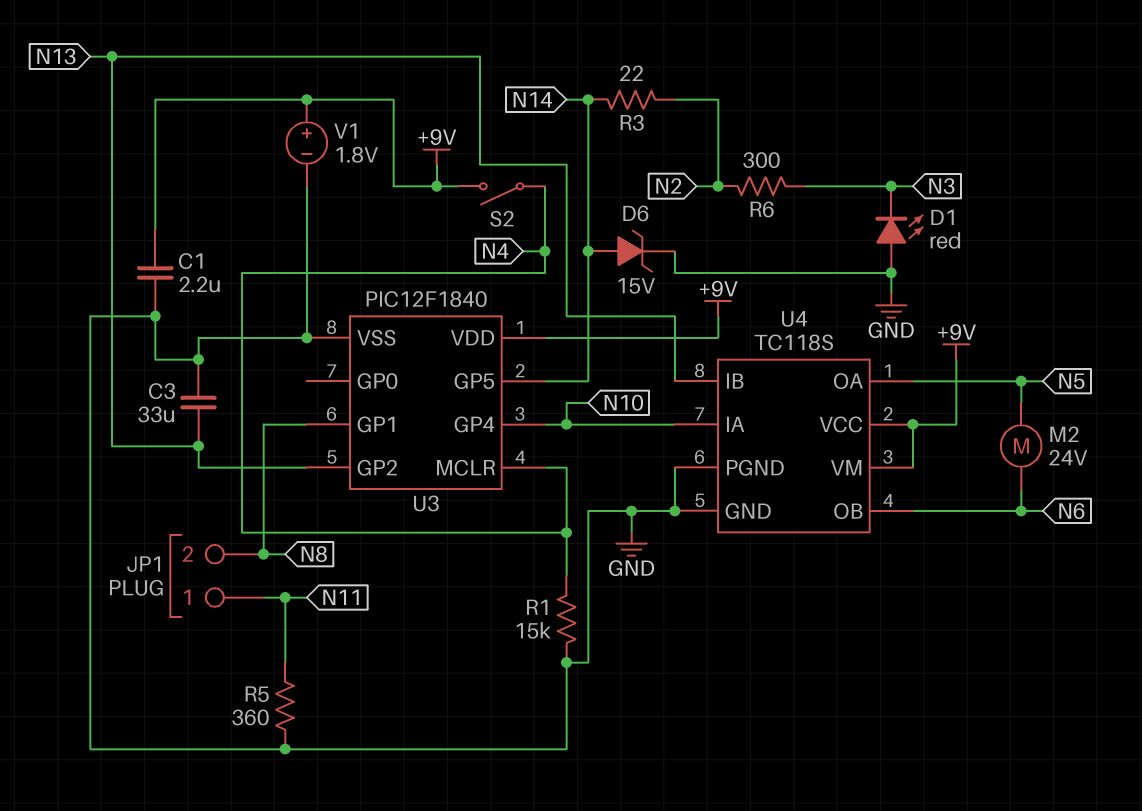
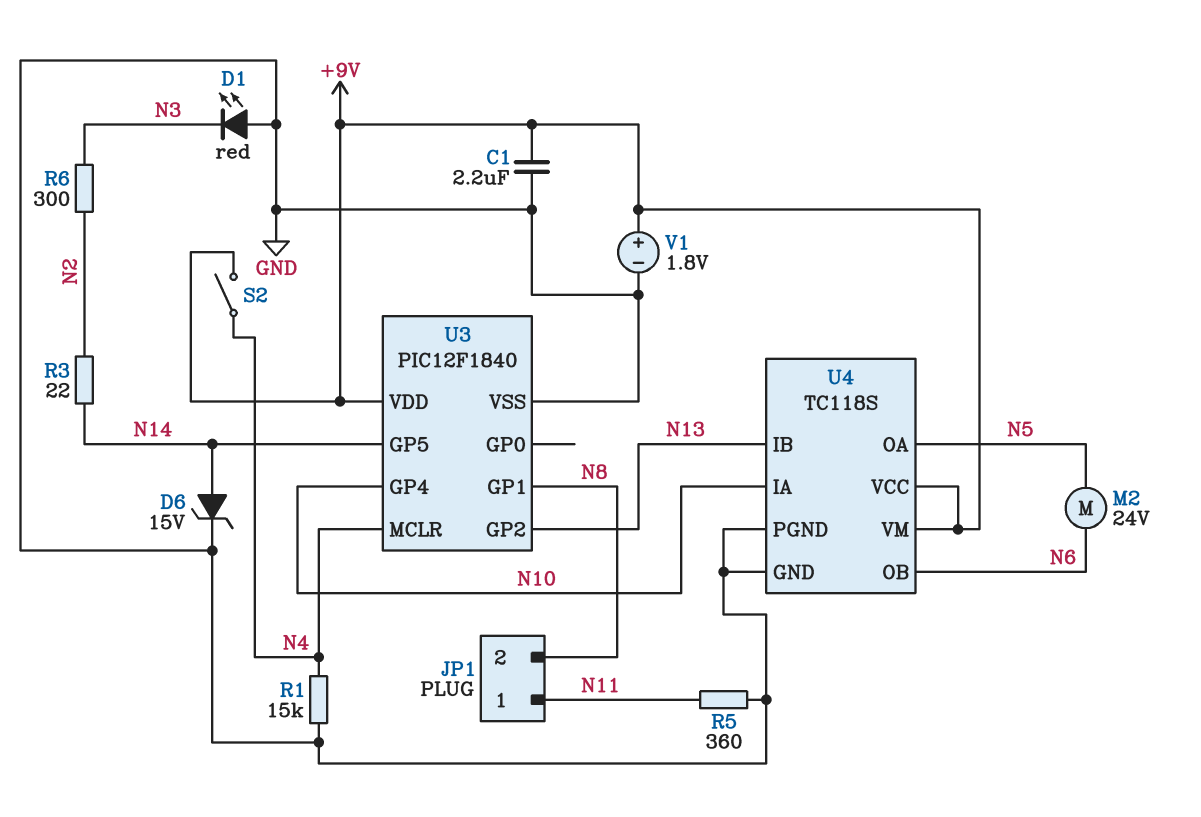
C3: 33uF (GND, N13) -> none

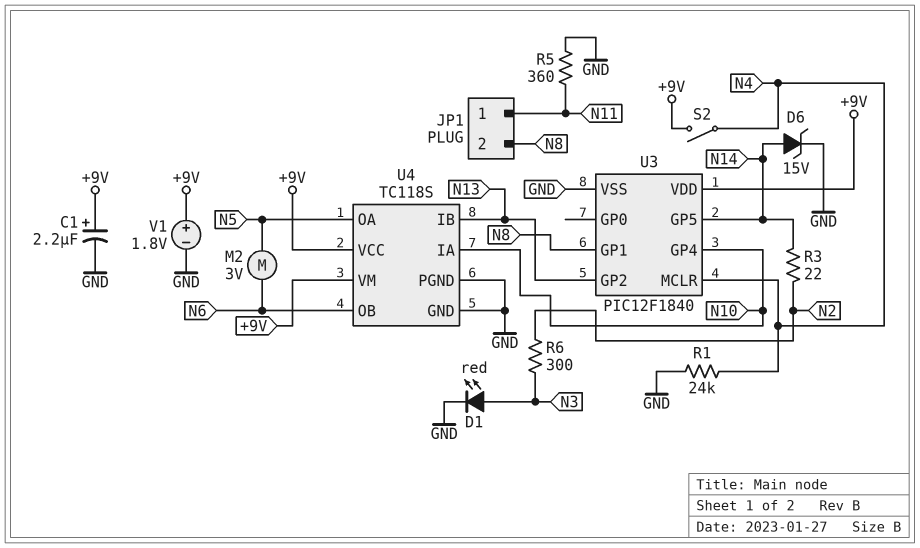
C1: 2.2uF (+9V, GND) -> 2.2uF (plus +9V, minus GND)
D1: LED red (A GND, K N3) -> LED red (A N3, K GND)
M2: motor 24V (N5, N6) -> motor 3V (N5, N6)
R1: 15k (GND, N4) -> 24k (GND, N4)

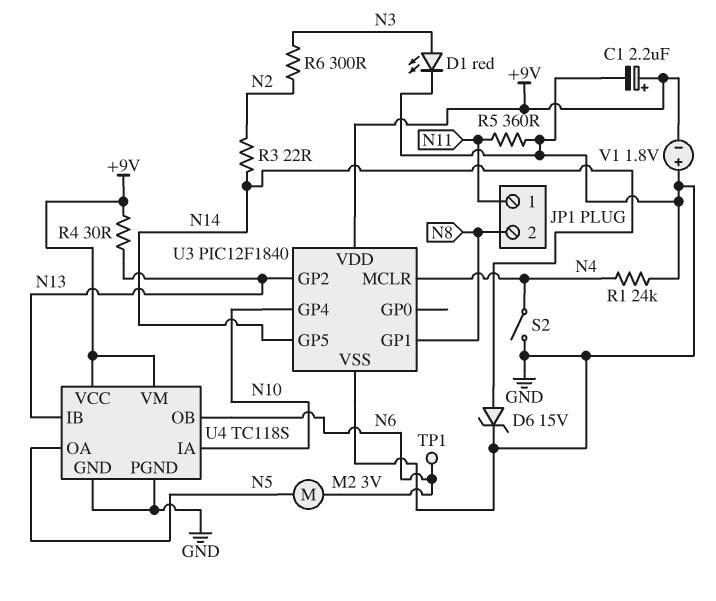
R4: none -> 30 (+9V, N13)
S2: switch (+9V, N4) -> switch (GND, N4)
TP1: none -> test point (N6)
V1: 1.8V (plus +9V, minus GND) -> 1.8V (plus GND, minus +9V)

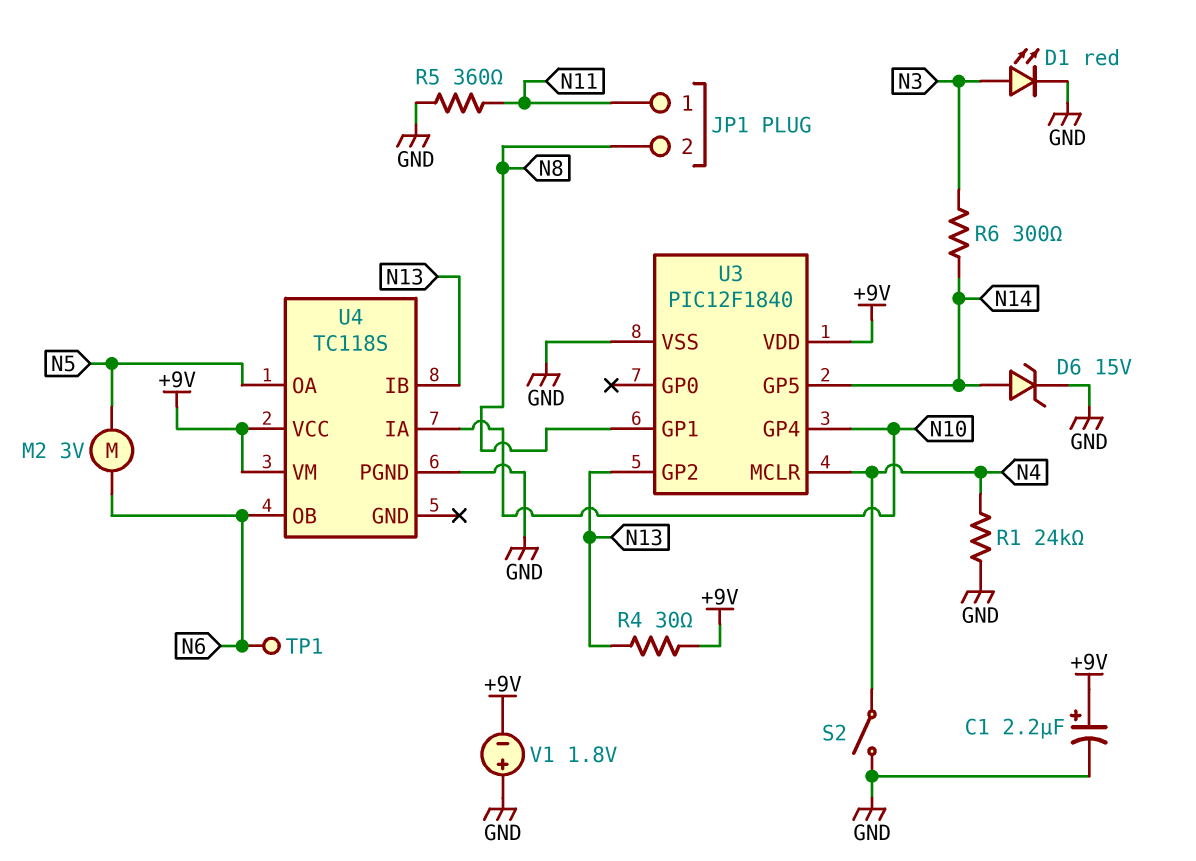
R3: 22 (N2, N14) -> none
R6: 300 (N2, N3) -> 300 (N3, N14)
U4 pin GND: GND -> none

